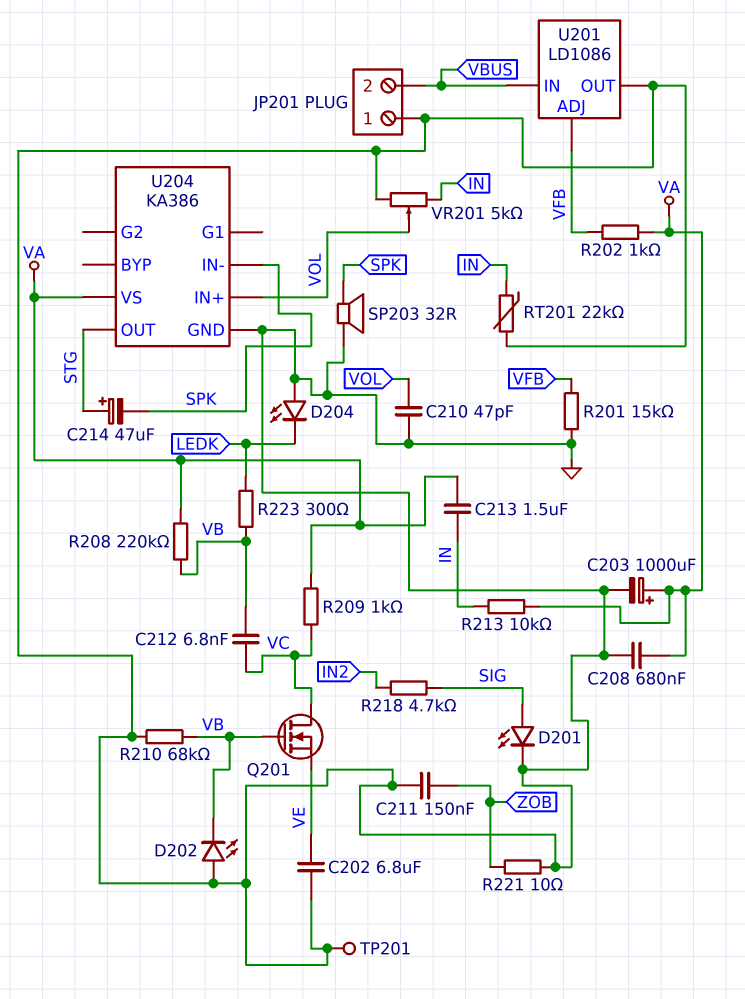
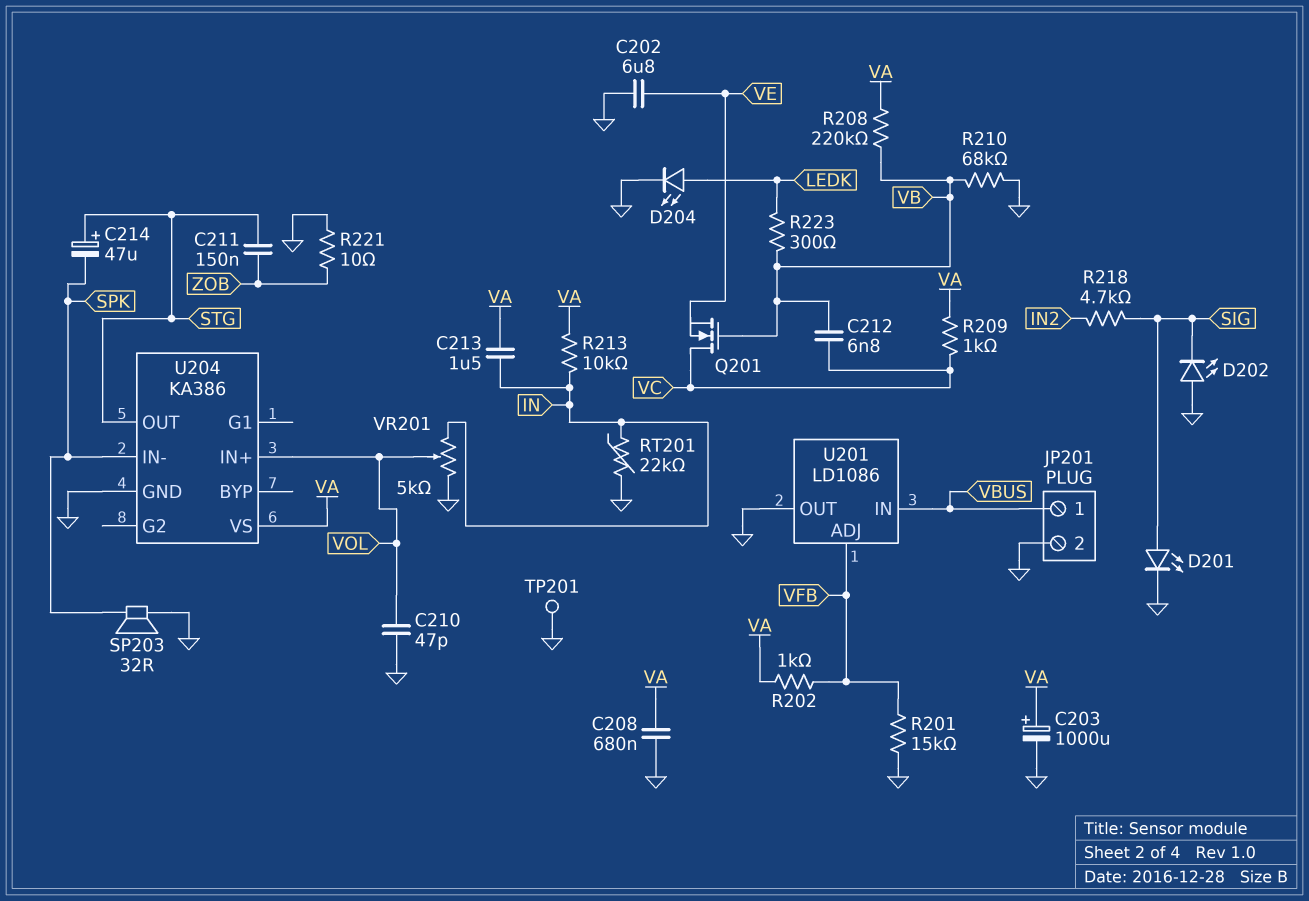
C211: 150nF (GND, ZOB) -> 150nF (STG, ZOB)
D202: LED (A GND, K VB) -> LED (A GND, K SIG)
D204: LED (A GND, K LEDK) -> LED (A LEDK, K GND)
JP201 pin 1: GND -> VBUS
JP201 pin 2: VBUS -> GND

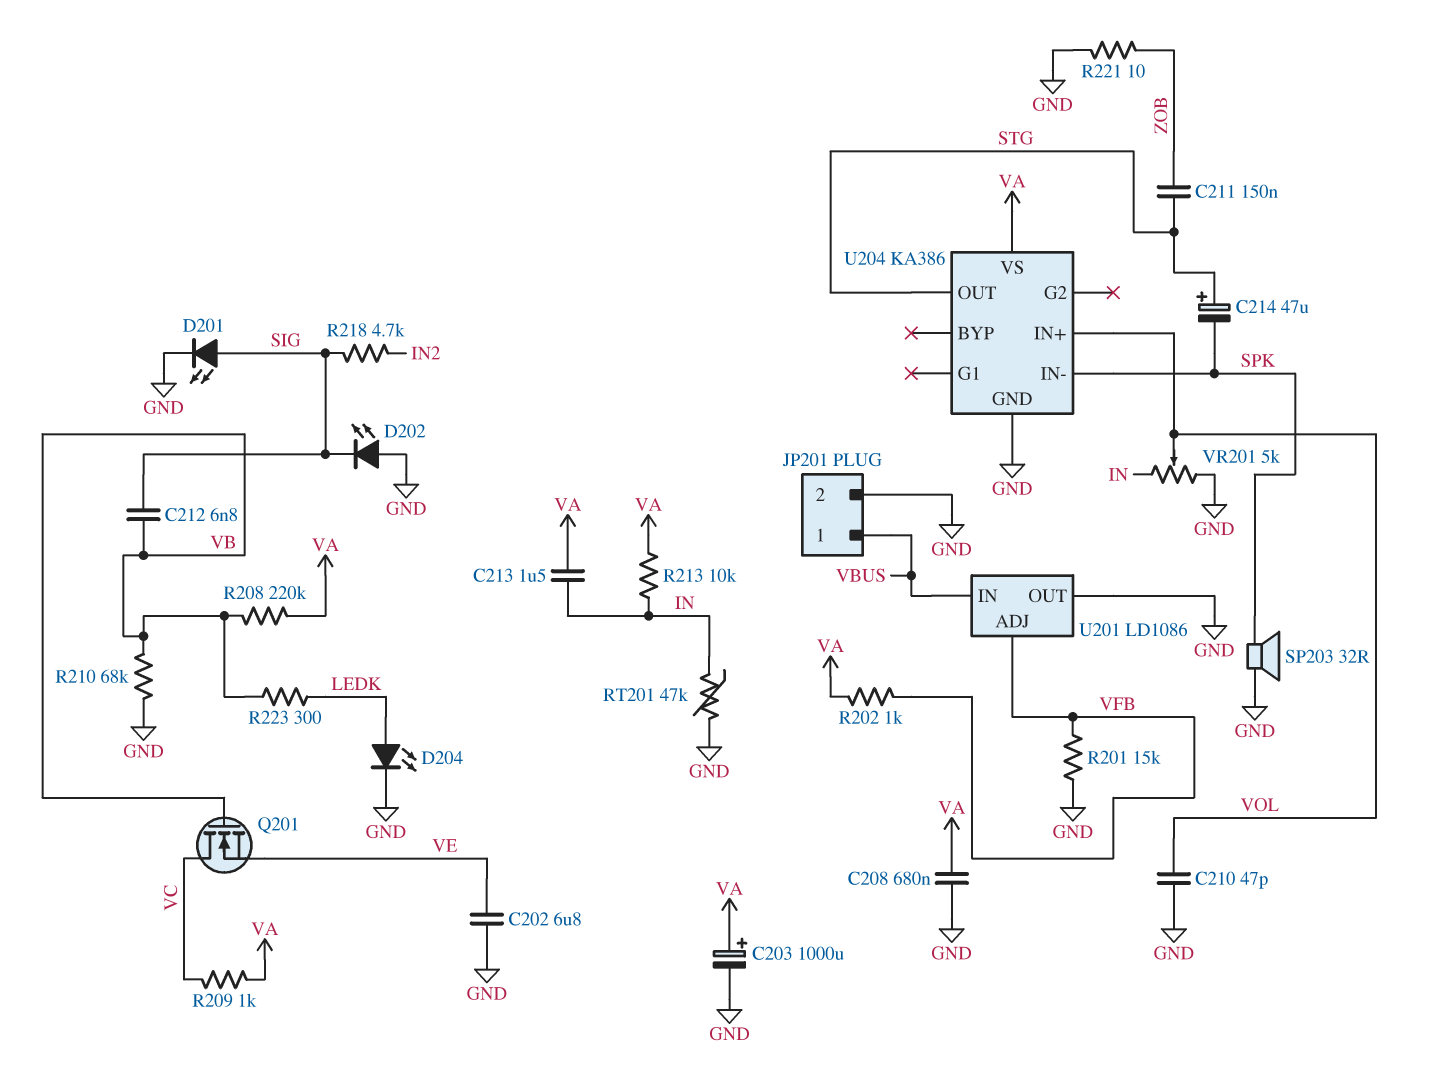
C212: 6.8nF (VB, VC) -> 6.8nF (SIG, VB)
RT201: 22k (GND, IN) -> 47k (GND, IN)
TP201: test point (GND) -> none

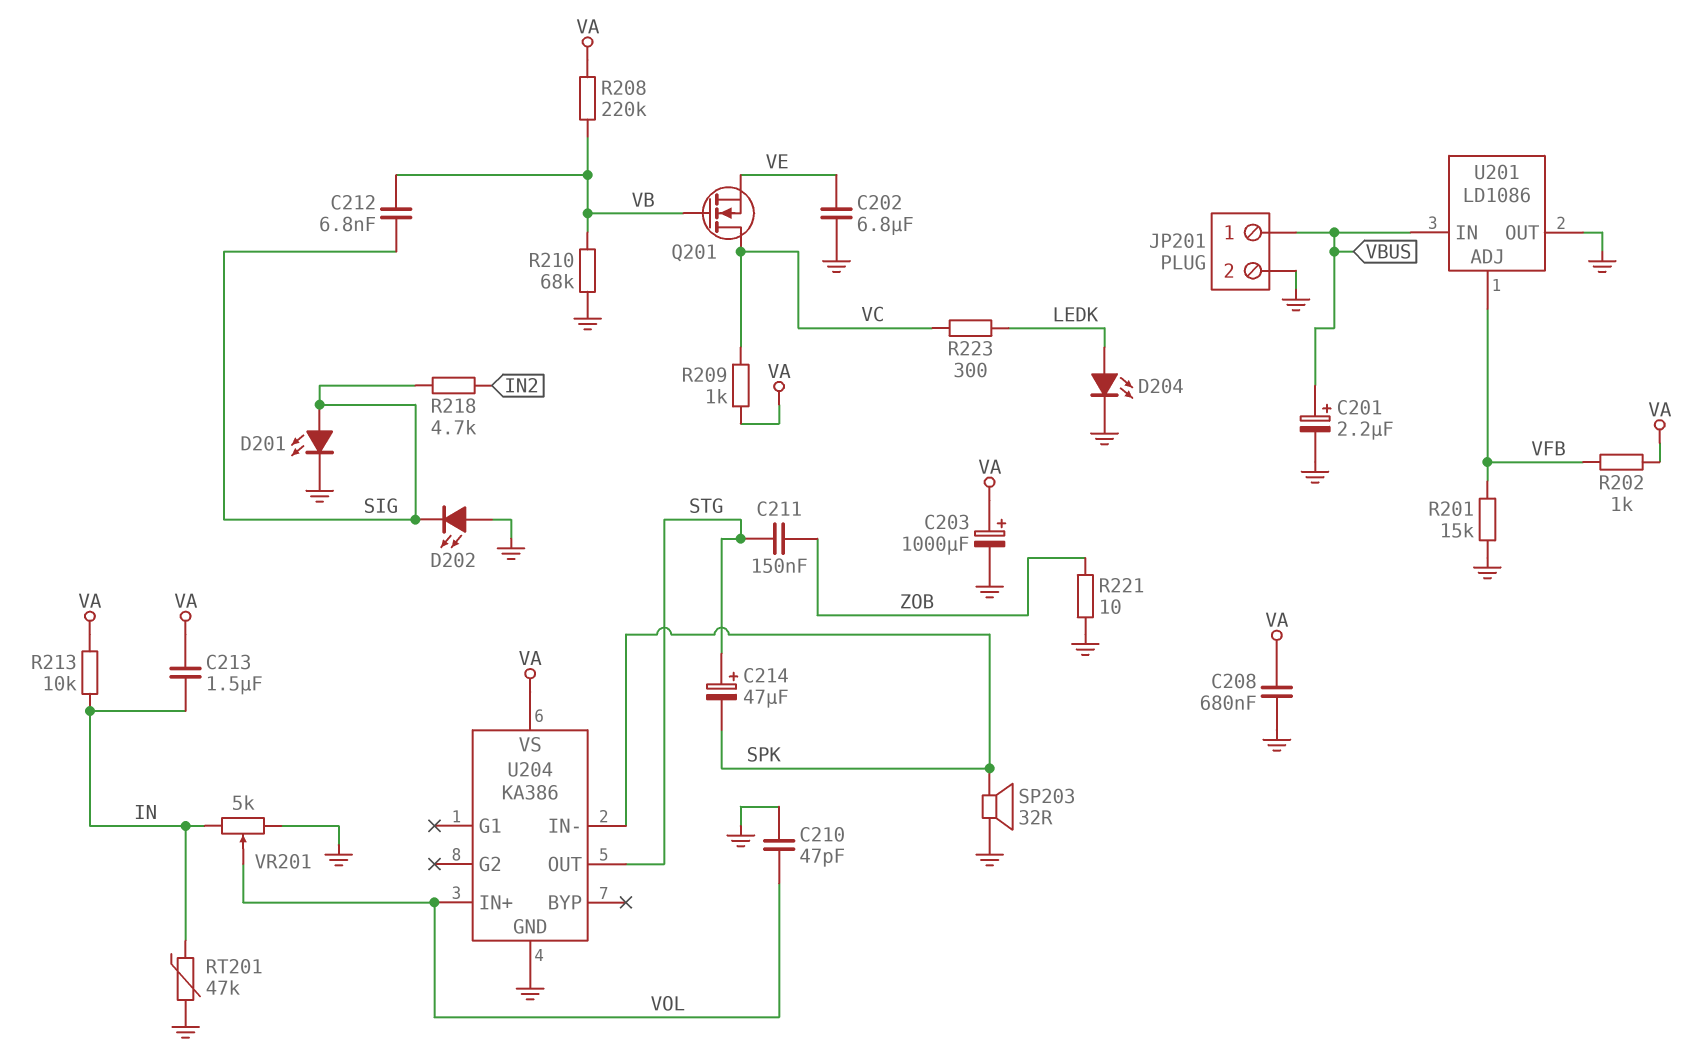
C201: none -> 2.2uF (plus VBUS, minus GND)
R223: 300 (LEDK, VB) -> 300 (LEDK, VC)

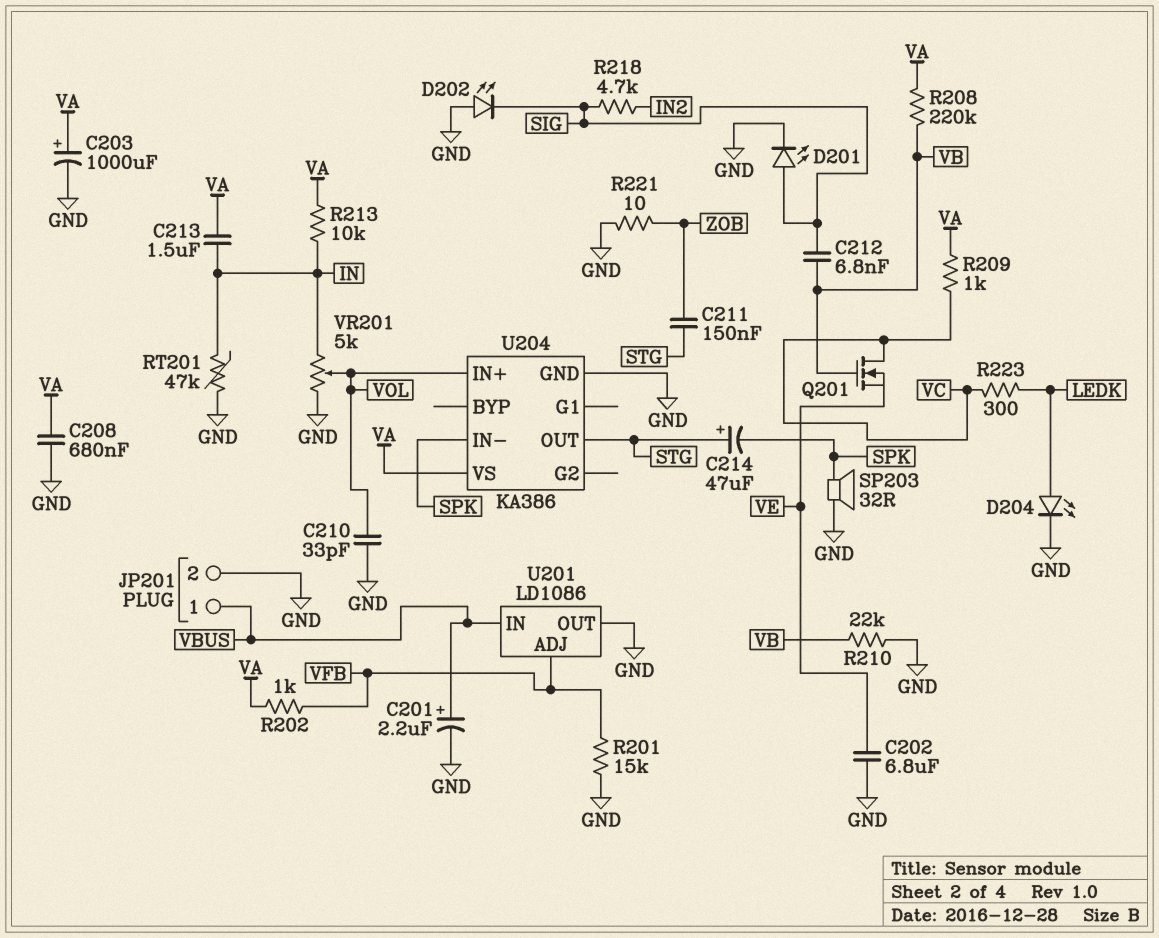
C210: 47pF (GND, VOL) -> 33pF (GND, VOL)
R210: 68k (GND, VB) -> 22k (GND, VB)

